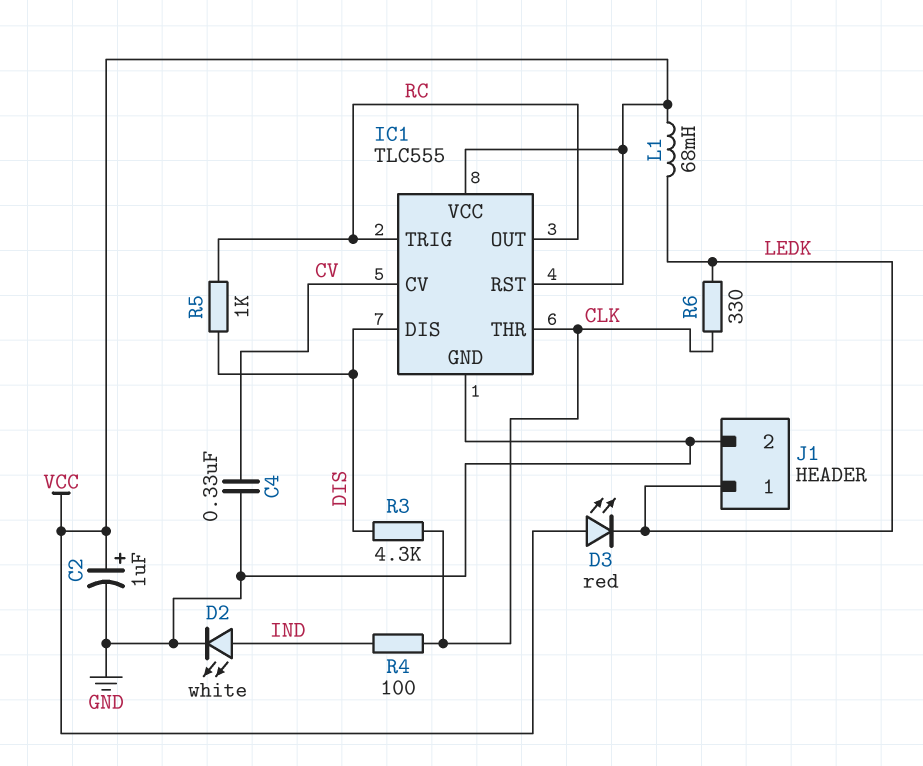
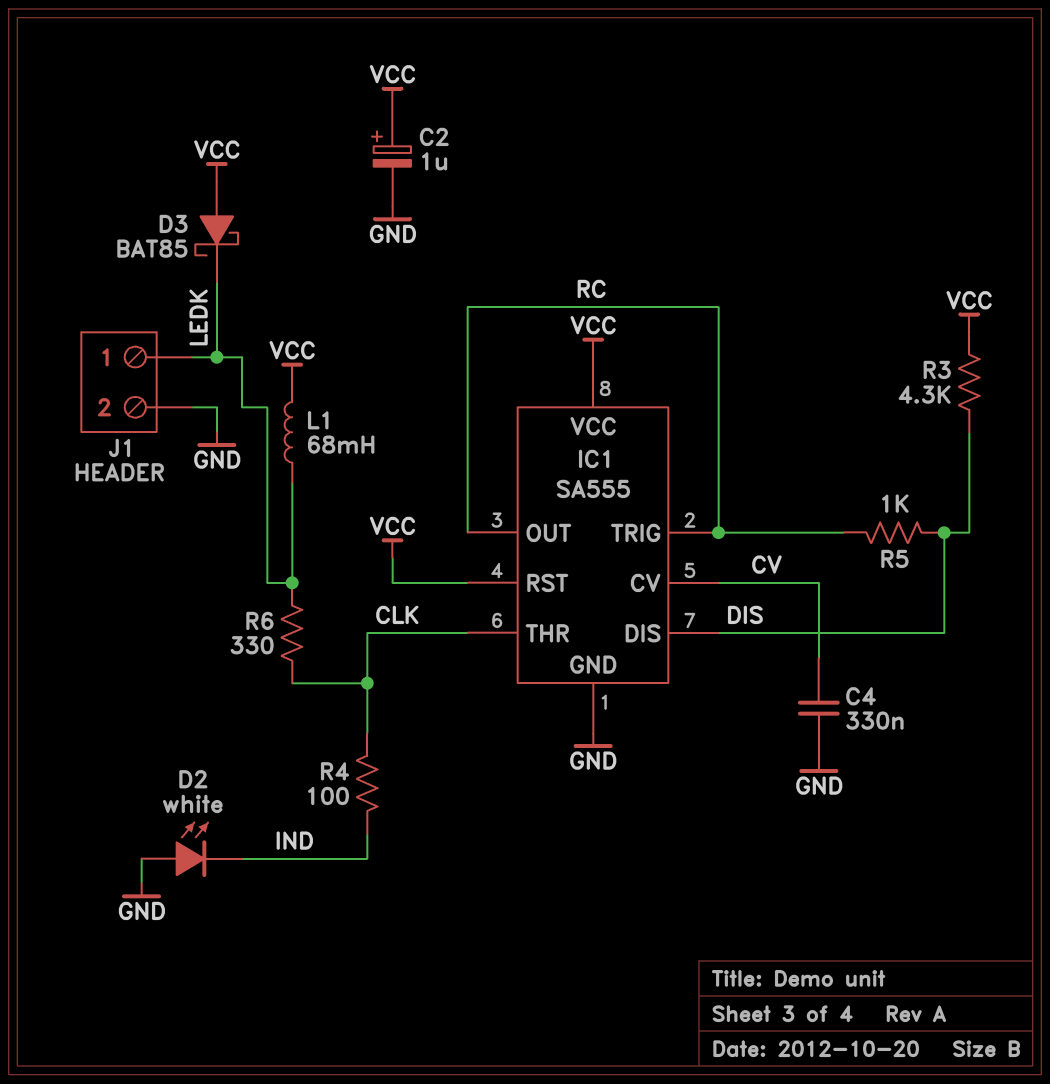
D2: LED white (A IND, K GND) -> LED white (A GND, K IND)
D3: LED red (A VCC, K LEDK) -> schottky BAT85 (A VCC, K LEDK)
IC1: TLC555 -> SA555
R3: 4.3k (CLK, DIS) -> 4.3k (DIS, VCC)

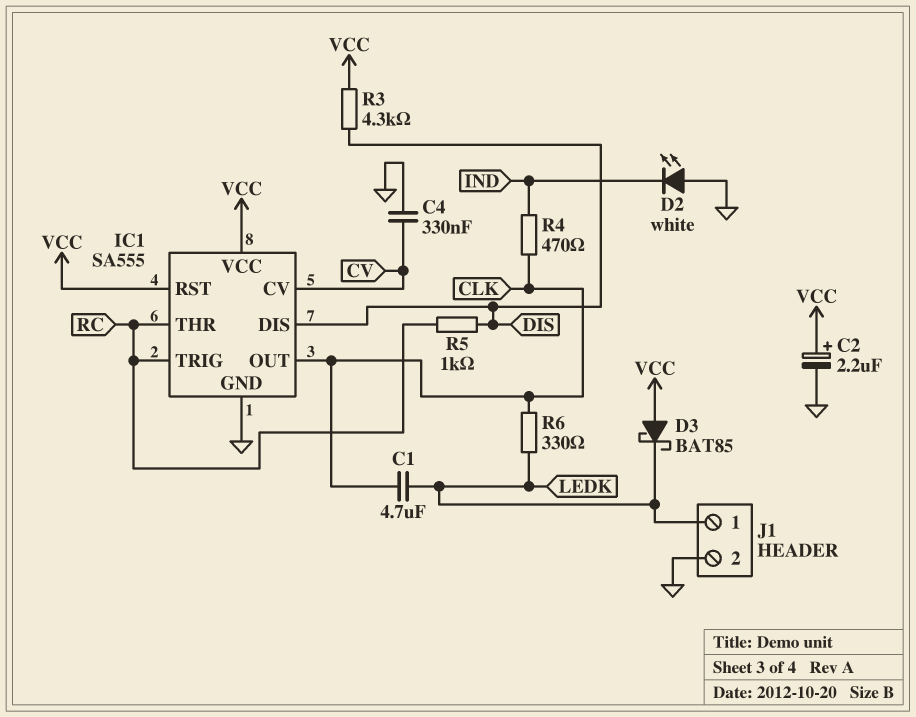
C1: none -> 4.7uF (CLK, LEDK)
C2: 1uF (plus VCC, minus GND) -> 2.2uF (plus VCC, minus GND)
IC1 pin OUT: RC -> CLK
IC1 pin THR: CLK -> RC
L1: 68mH (LEDK, VCC) -> none
R4: 100 (CLK, IND) -> 470 (CLK, IND)

